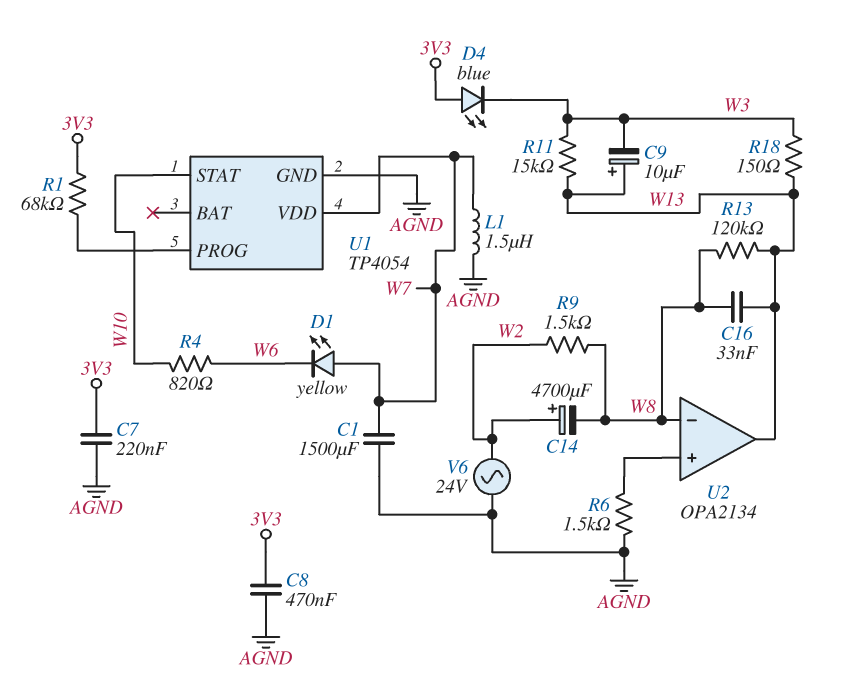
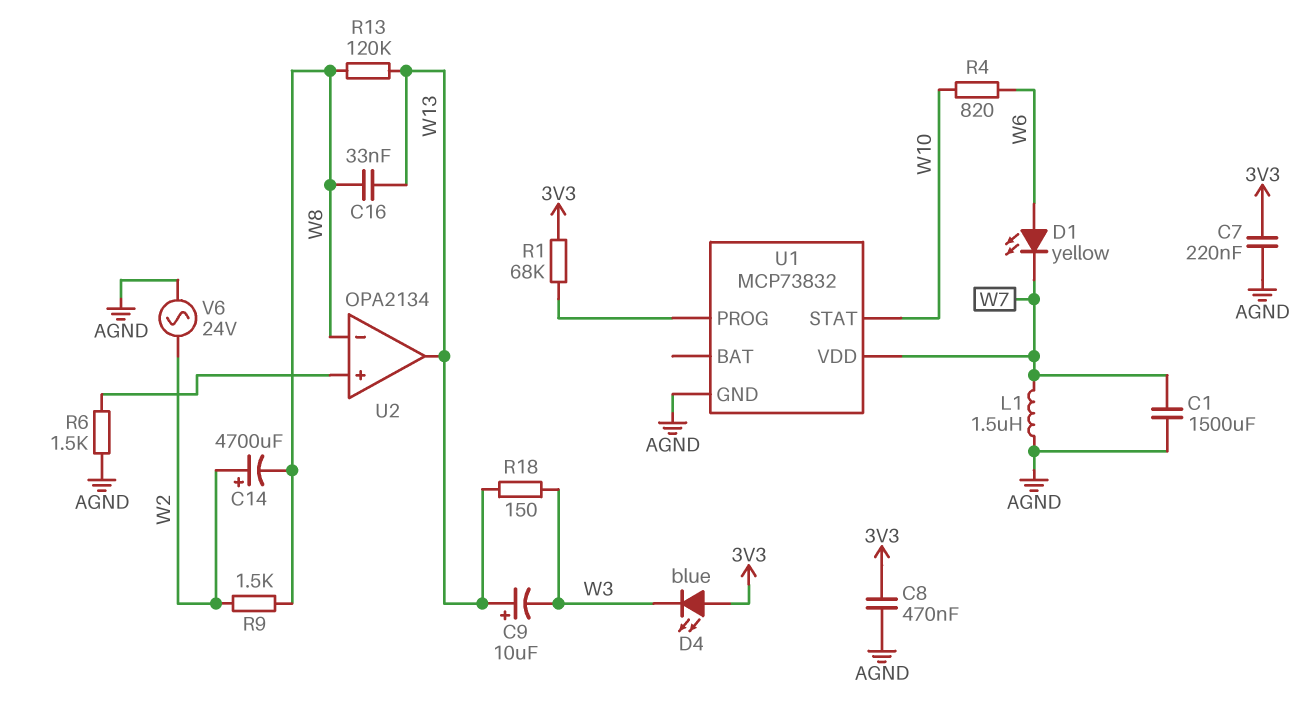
D1: LED yellow (A W7, K W6) -> LED yellow (A W6, K W7)
R11: 15k (W3, W13) -> none
U1: TP4054 -> MCP73832

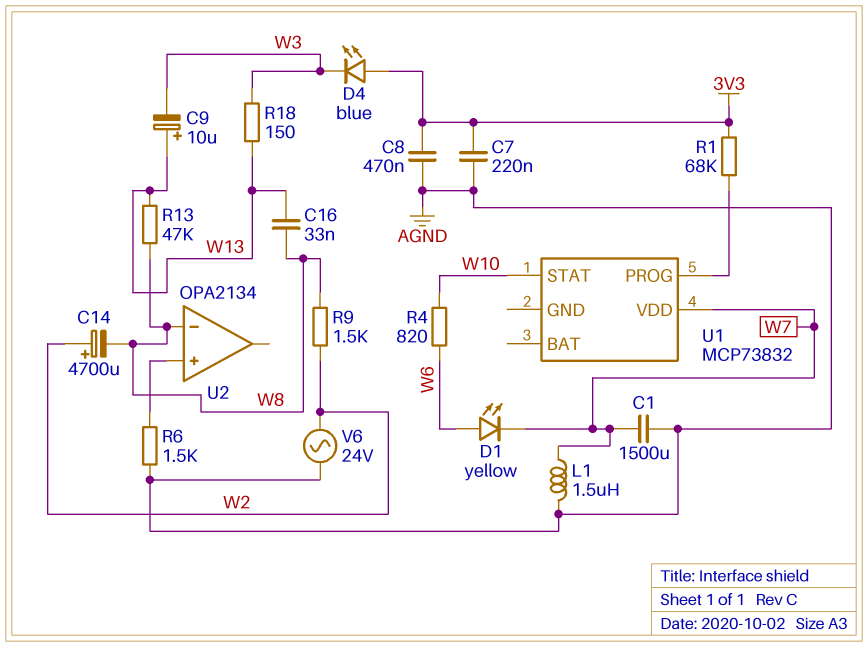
R13: 120k (W8, W13) -> 47k (W8, W13)
U1 pin GND: AGND -> none
U2 pin out: W13 -> none

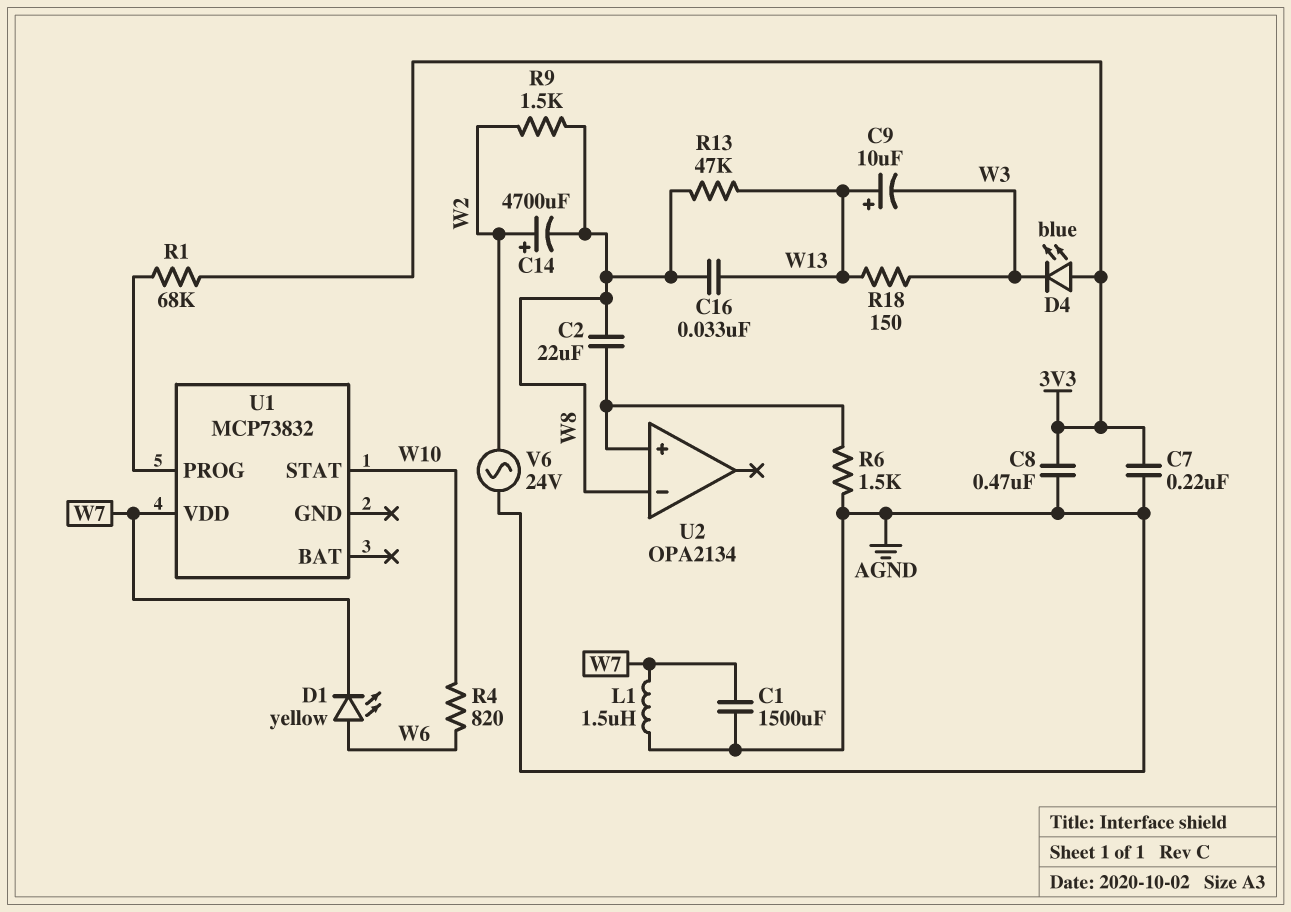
C2: none -> 22uF (U2/in+, W8)

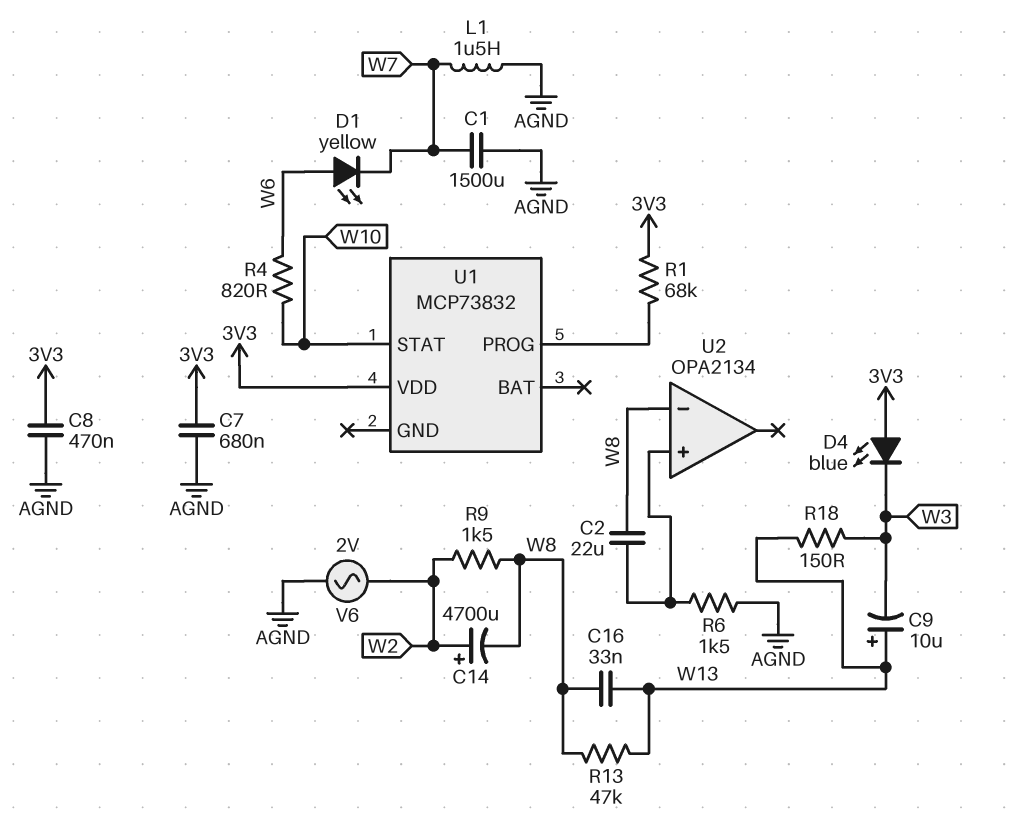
C7: 220nF (3V3, AGND) -> 680nF (3V3, AGND)
U1 pin VDD: W7 -> 3V3
V6: AC 24V (AGND, W2) -> AC 2V (AGND, W2)

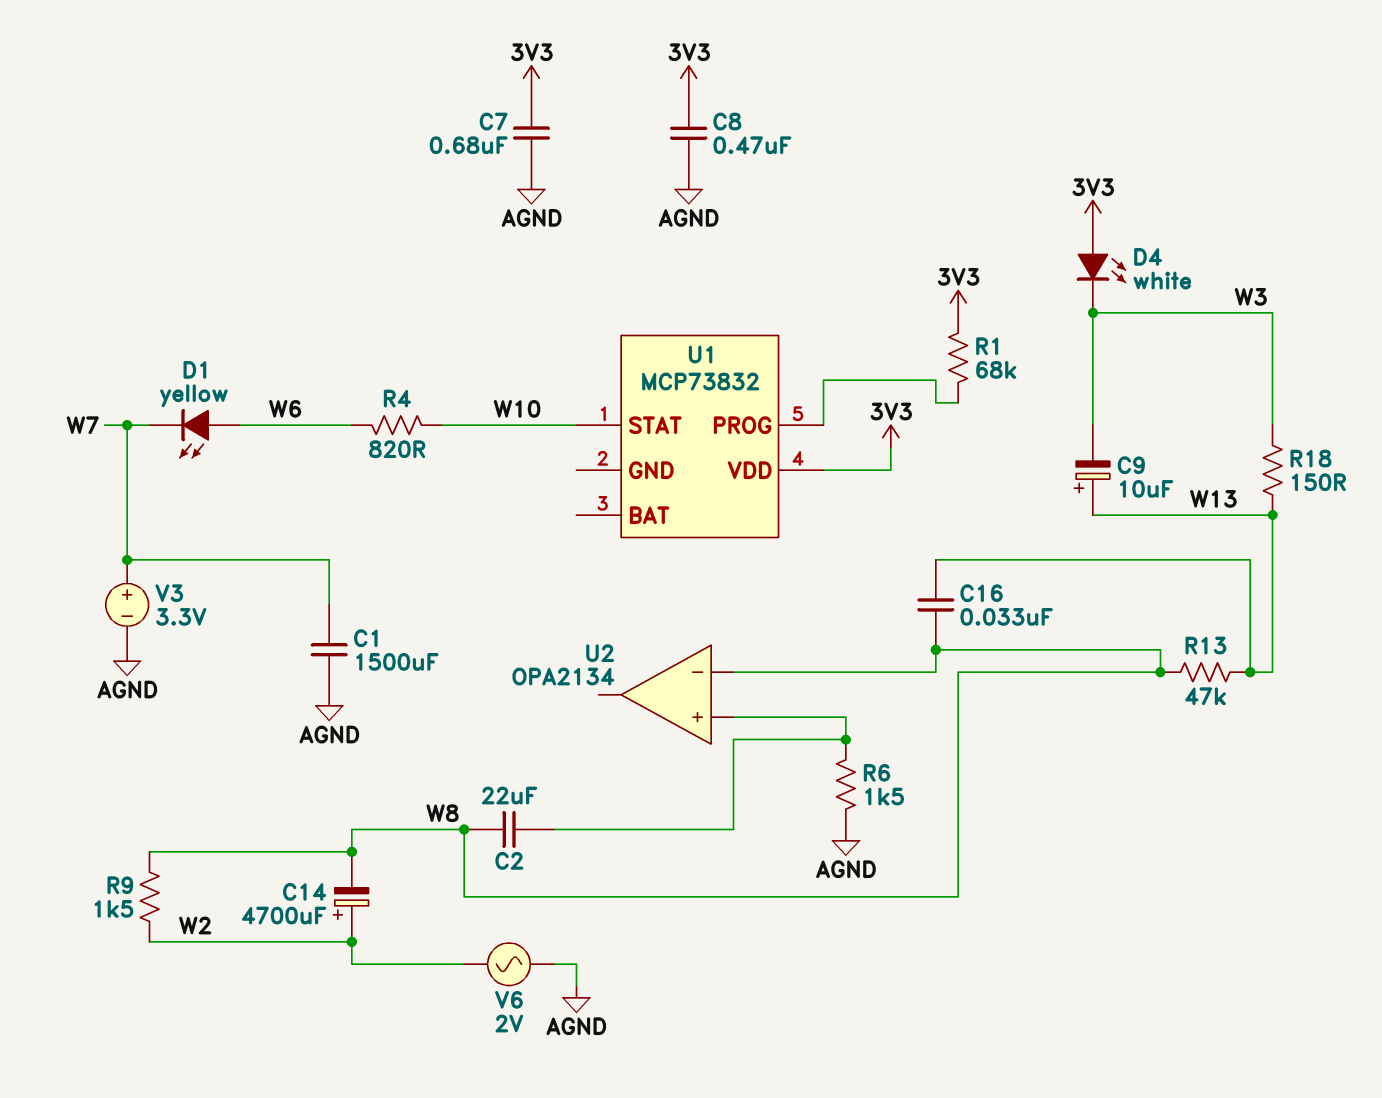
D4: LED blue (A 3V3, K W3) -> LED white (A 3V3, K W3)
L1: 1.5uH (AGND, W7) -> none
V3: none -> 3.3V (plus W7, minus AGND)

